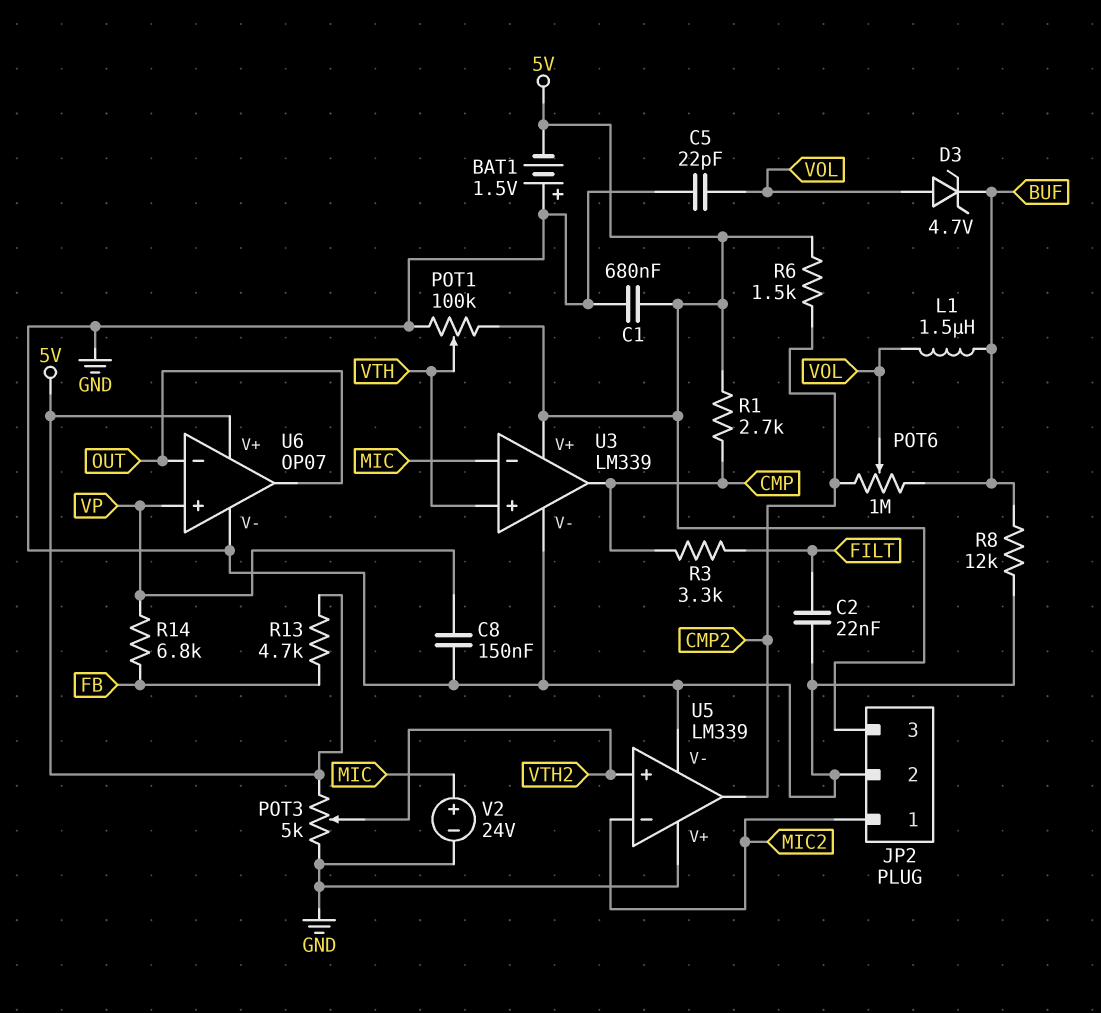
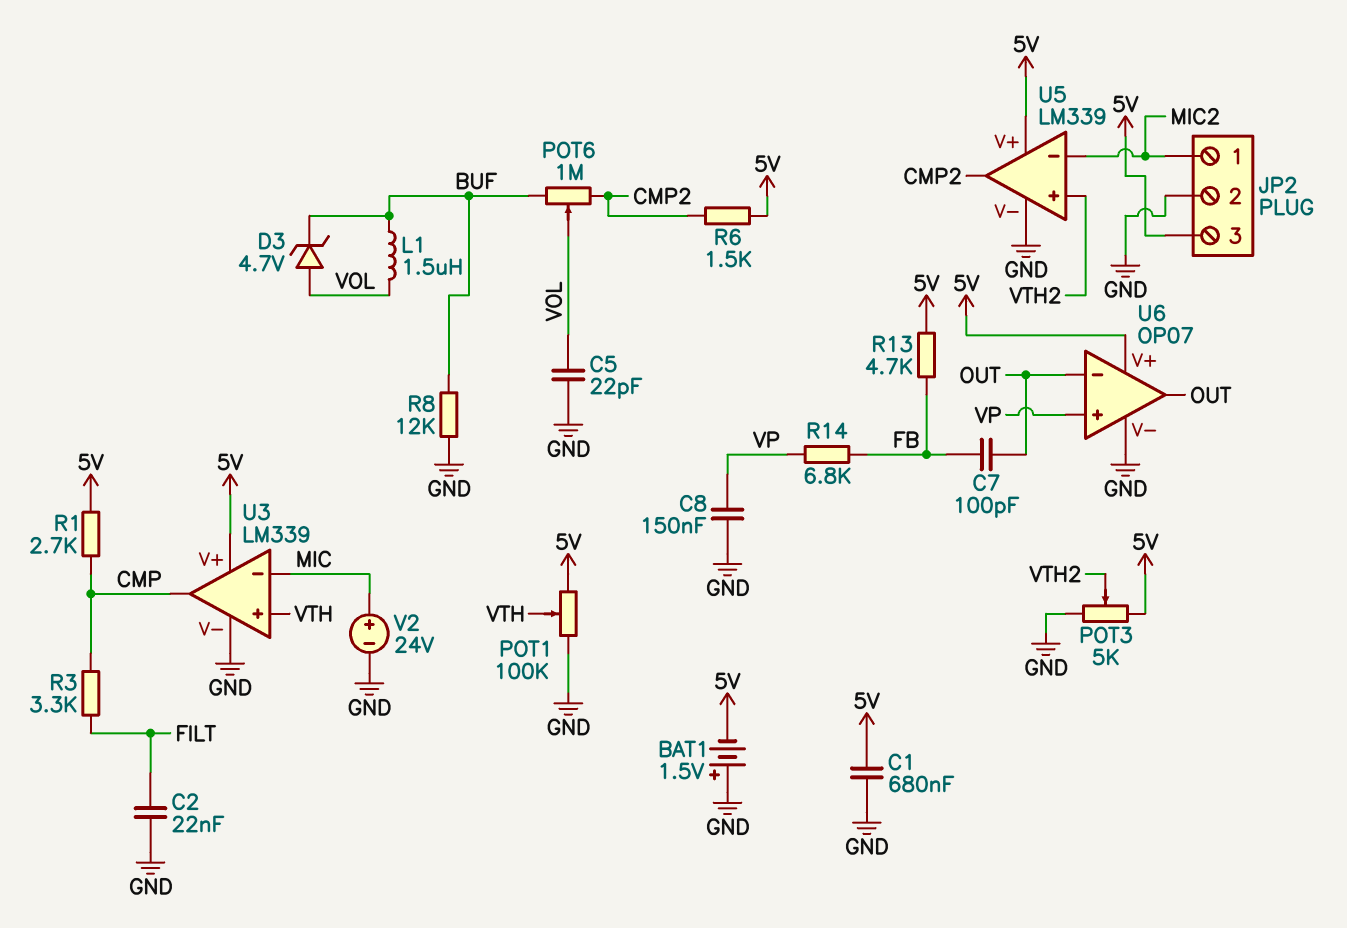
C7: none -> 100pF (FB, OUT)
U5 pin V+: GND -> 5V

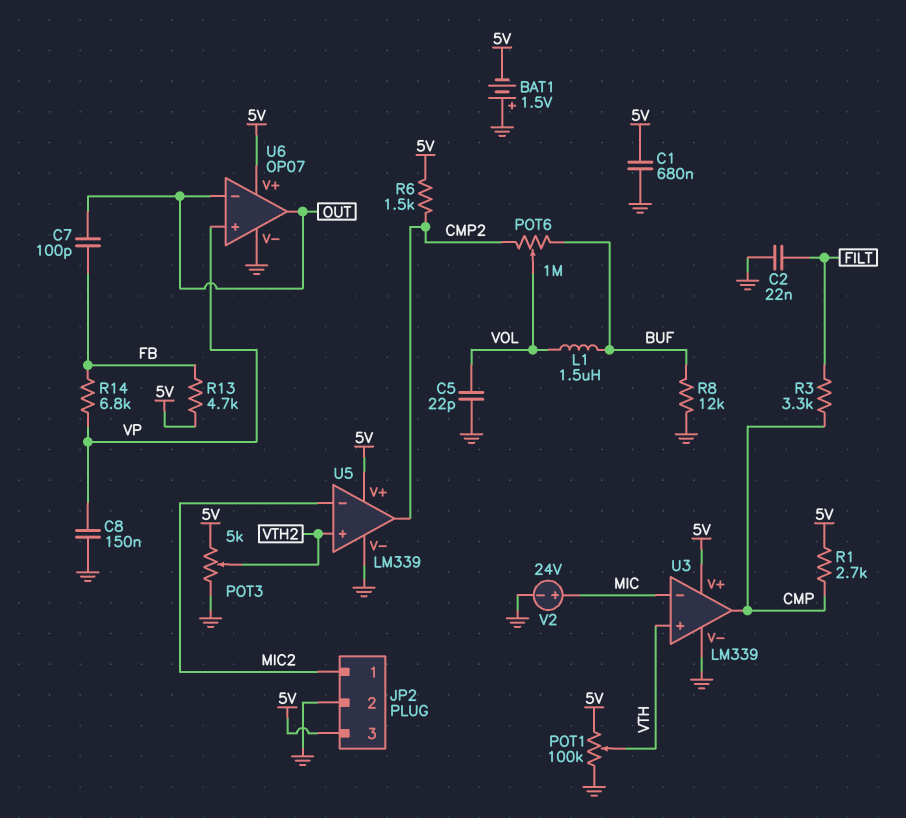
D3: zener 4.7V (A VOL, K BUF) -> none

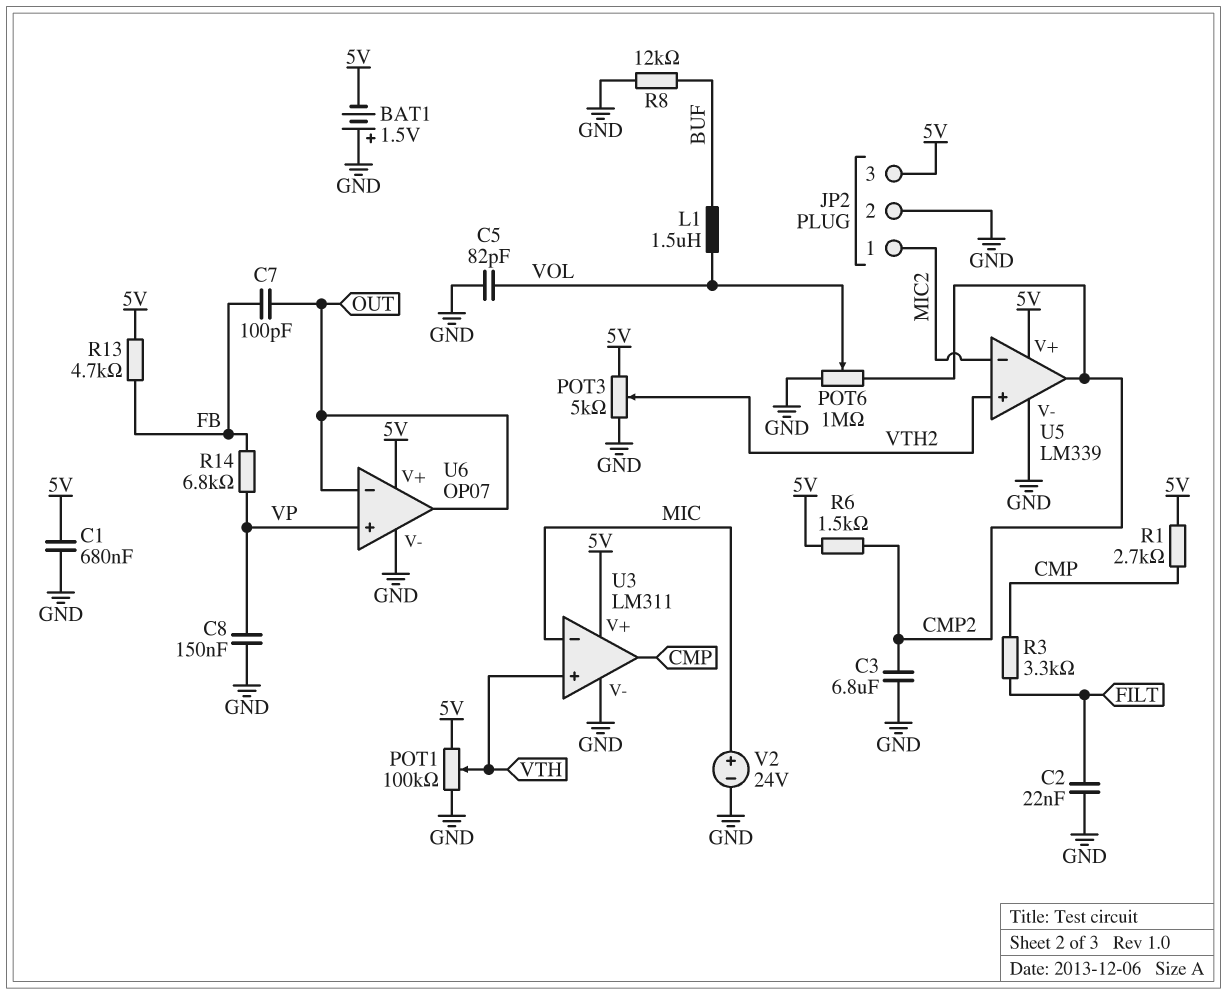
C3: none -> 6.8uF (CMP2, GND)
C5: 22pF (GND, VOL) -> 82pF (GND, VOL)
POT6: 1M (BUF, CMP2, wiper VOL) -> 1M (CMP2, GND, wiper VOL)
U3: LM339 -> LM311

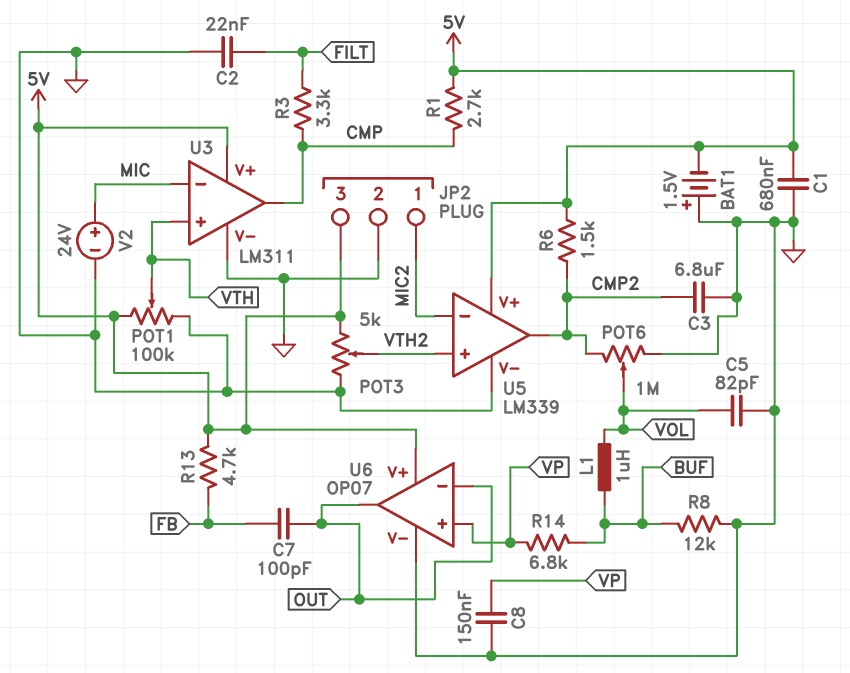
L1: 1.5uH (BUF, VOL) -> 1uH (BUF, VOL)
R14: 6.8k (FB, VP) -> 6.8k (BUF, VP)

